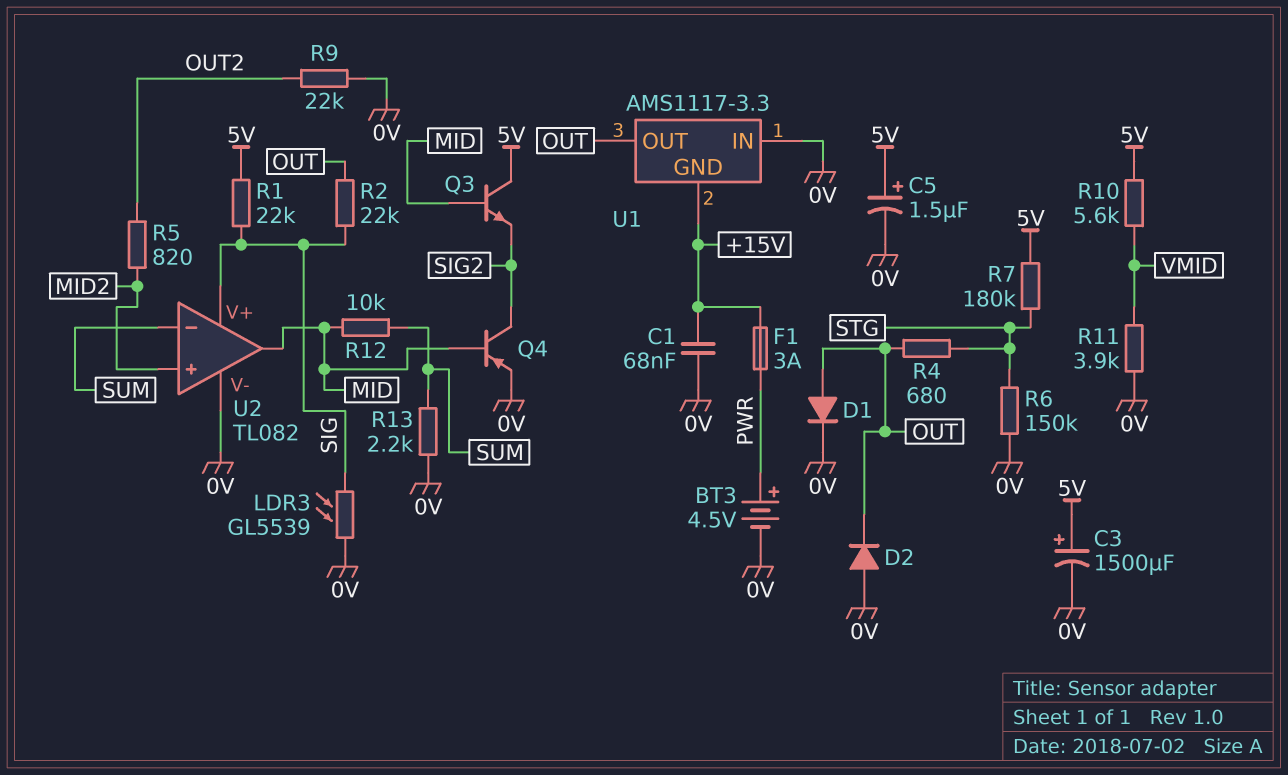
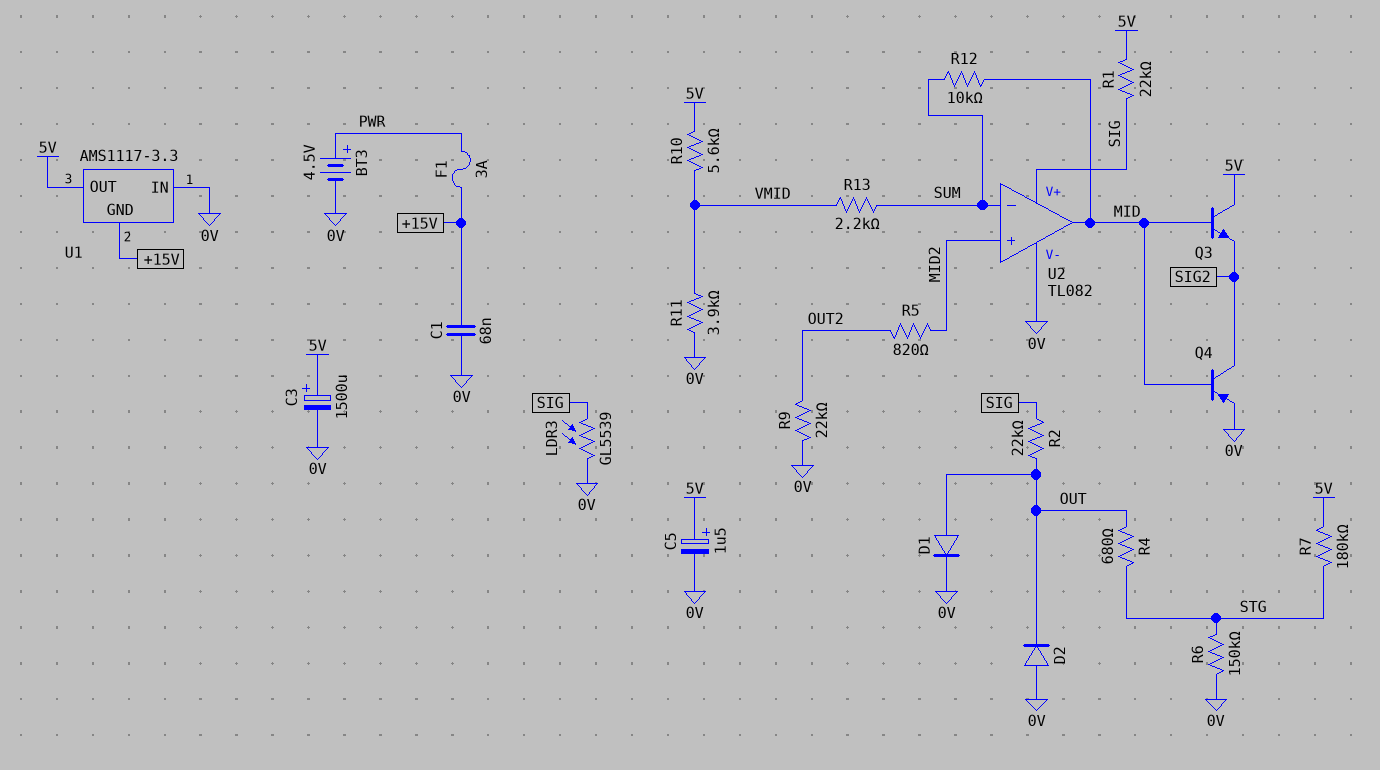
R13: 2.2k (0V, SUM) -> 2.2k (SUM, VMID)
U1 pin OUT: OUT -> 5V

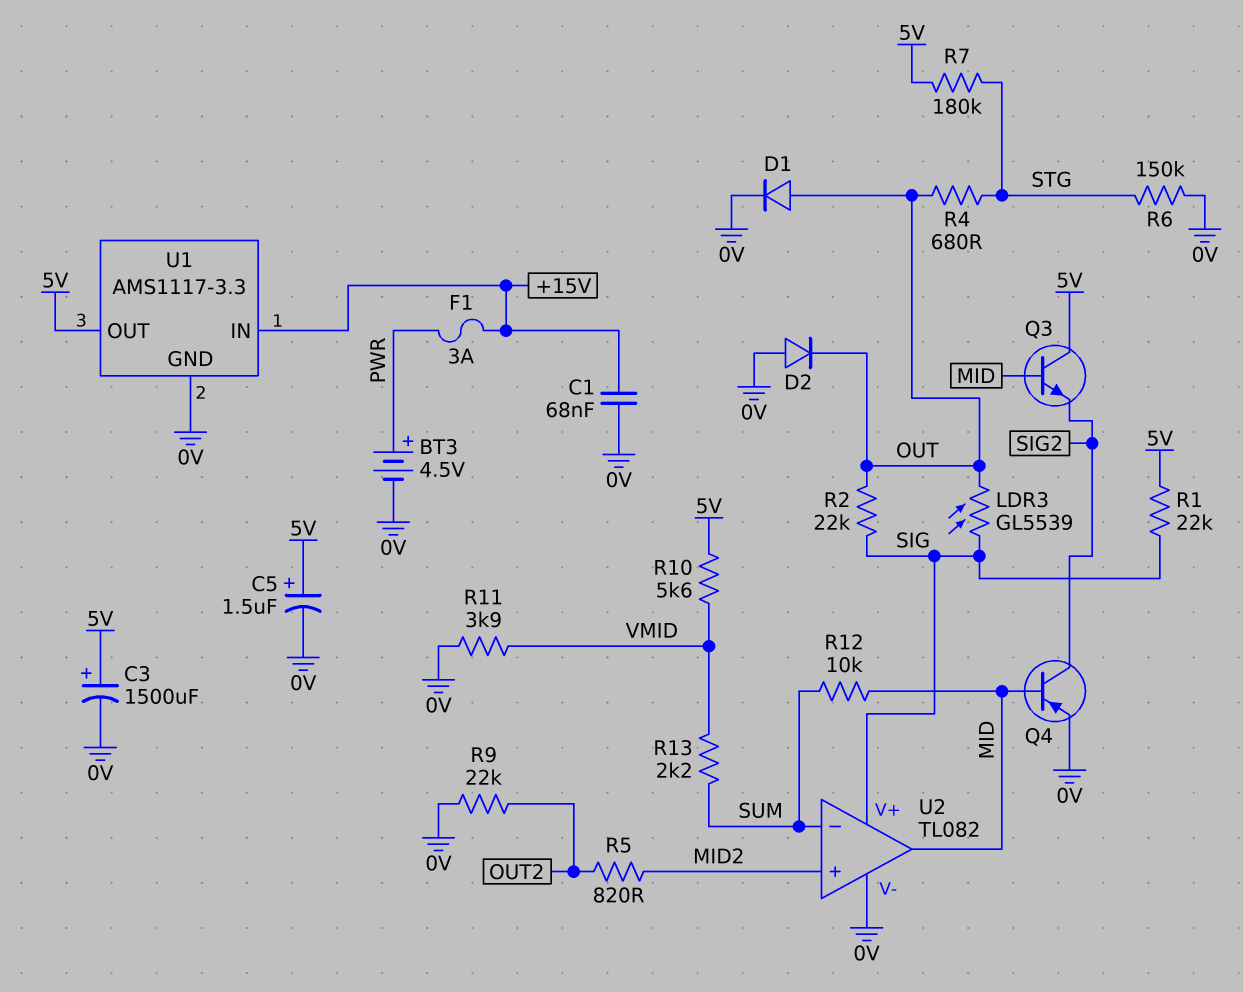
LDR3: GL5539 (0V, SIG) -> GL5539 (OUT, SIG)
U1 pin GND: +15V -> 0V
U1 pin IN: 0V -> +15V

